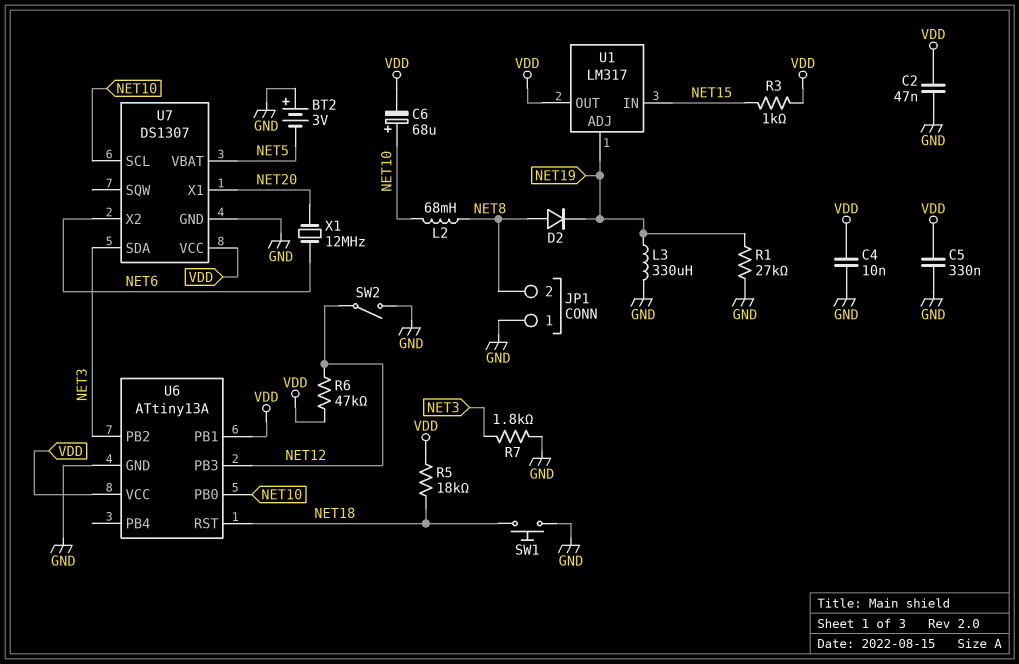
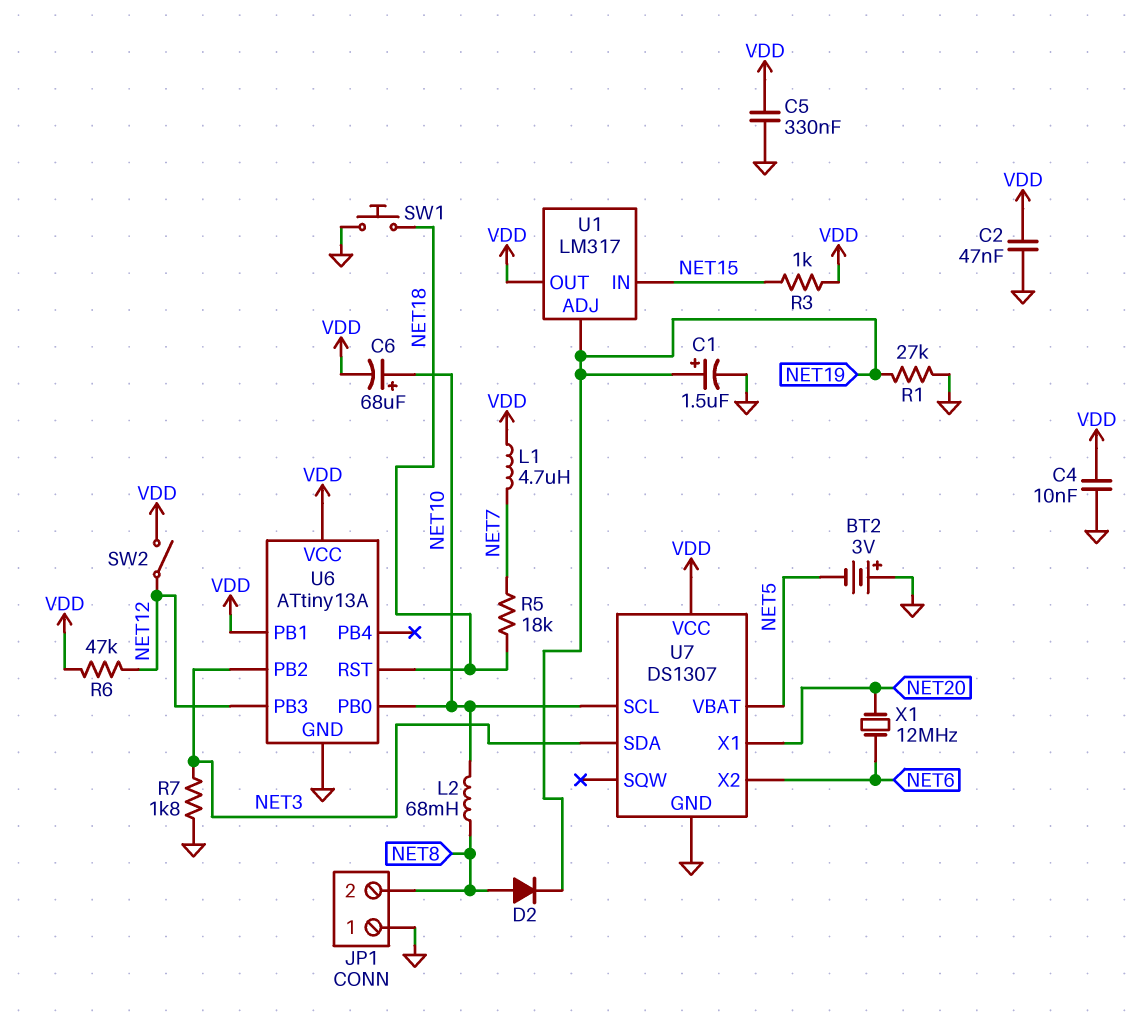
C1: none -> 1.5uF (plus NET19, minus GND)
L1: none -> 4.7uH (NET7, VDD)
L3: 330uH (GND, NET19) -> none
R5: 18k (NET18, VDD) -> 18k (NET7, NET18)
SW2: switch (GND, NET12) -> switch (NET12, VDD)

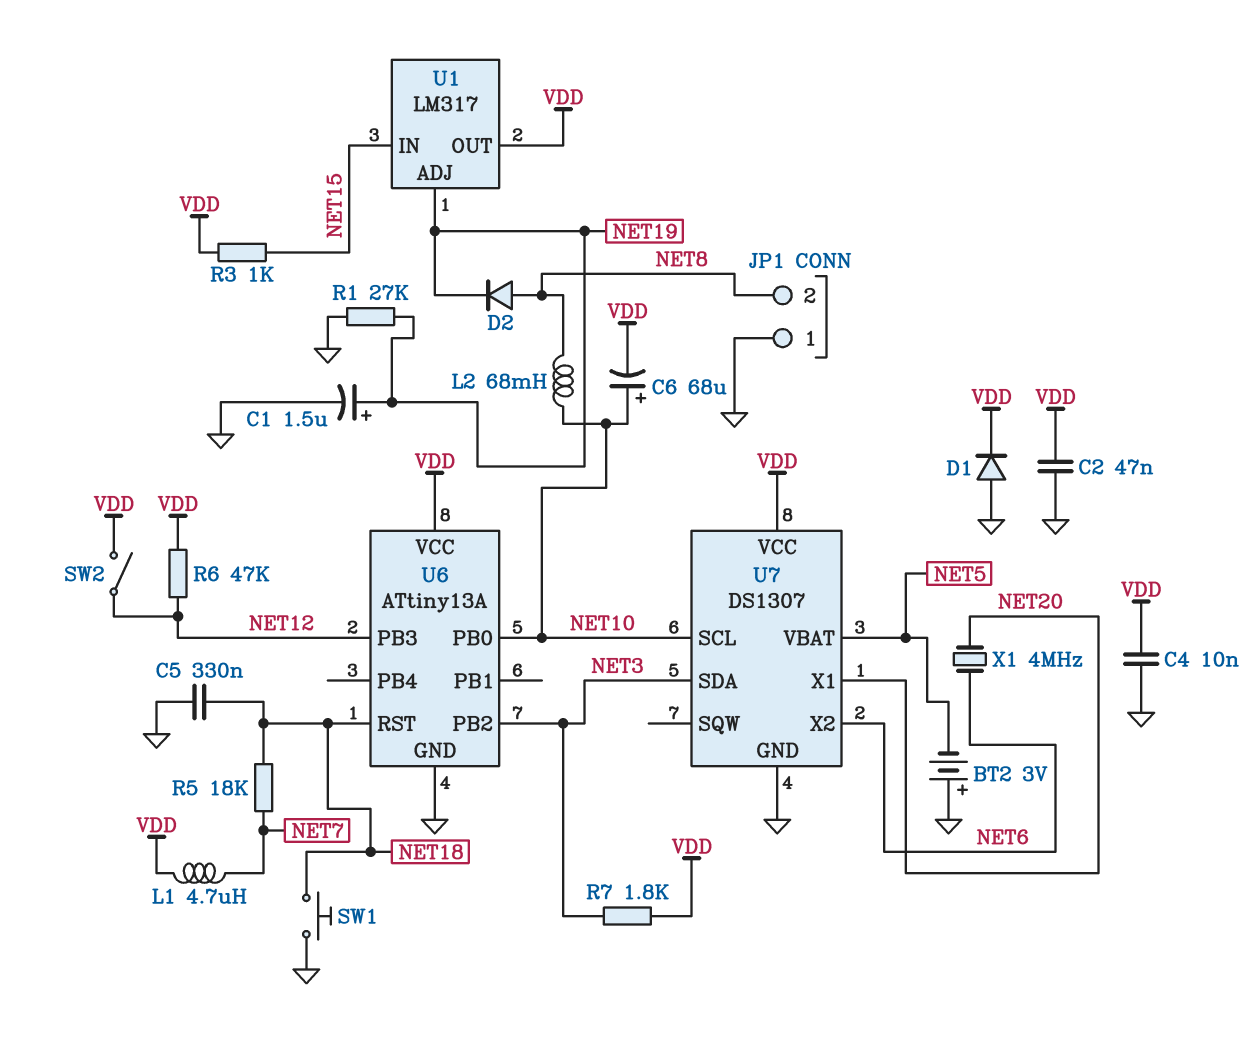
C5: 330nF (GND, VDD) -> 330nF (GND, NET18)
D1: none -> diode (A GND, K VDD)
R7: 1.8k (GND, NET3) -> 1.8k (NET3, VDD)
U6 pin PB1: VDD -> none
X1: 12MHz (NET6, NET20) -> 4MHz (NET6, NET20)

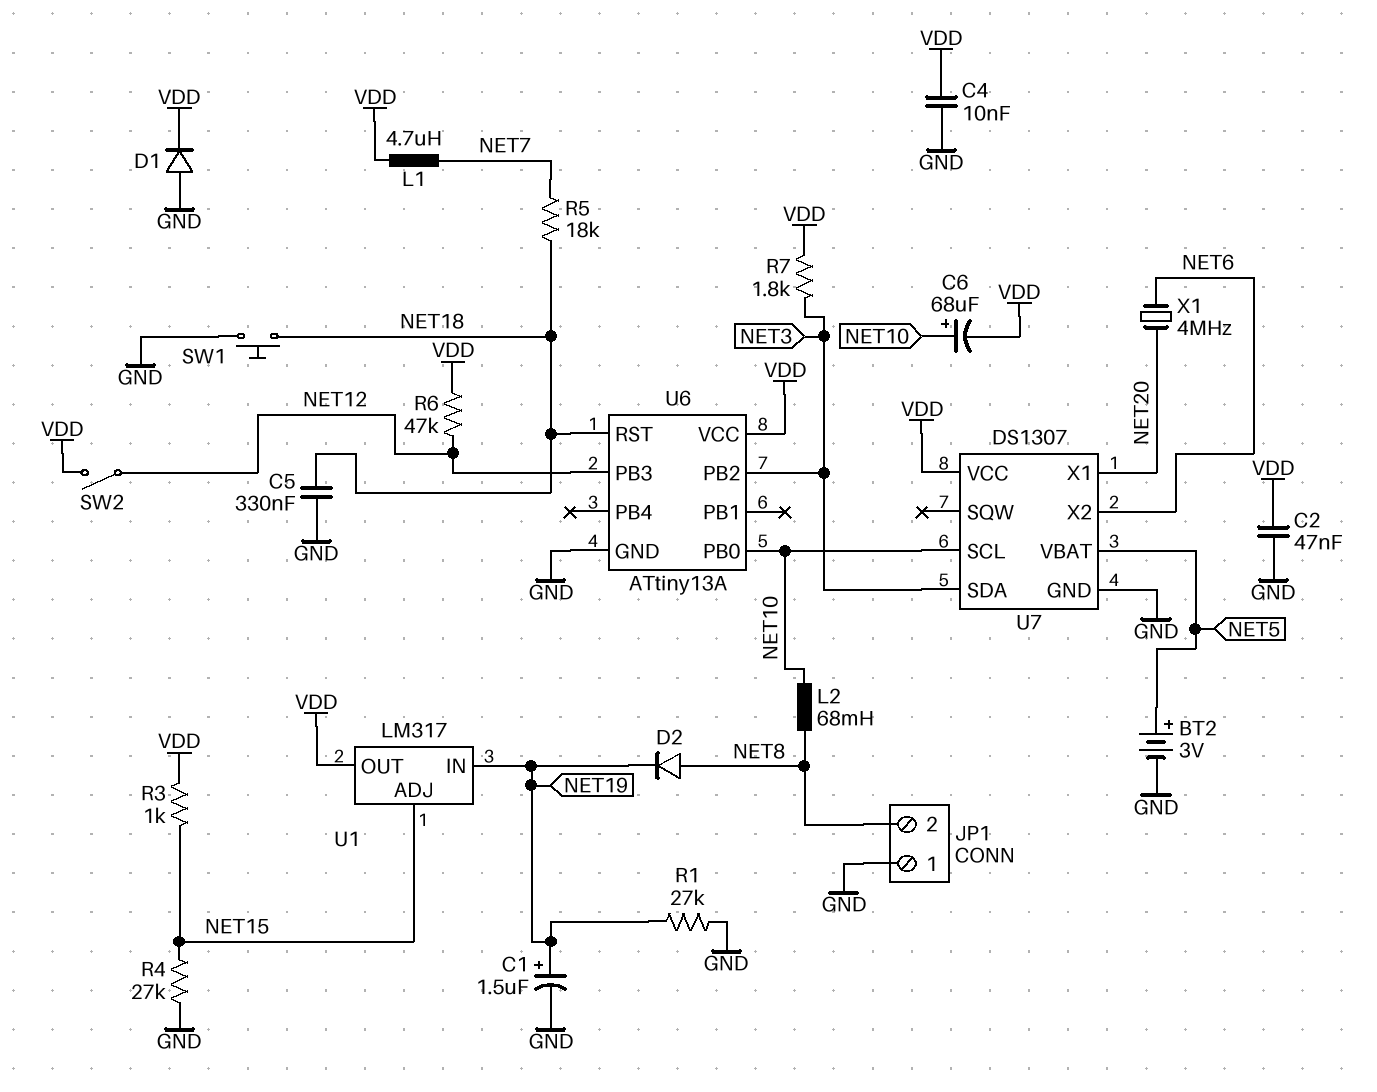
BT2: 3V (plus GND, minus NET5) -> 3V (plus NET5, minus GND)
R4: none -> 27k (GND, NET15)
U1 pin ADJ: NET19 -> NET15
U1 pin IN: NET15 -> NET19

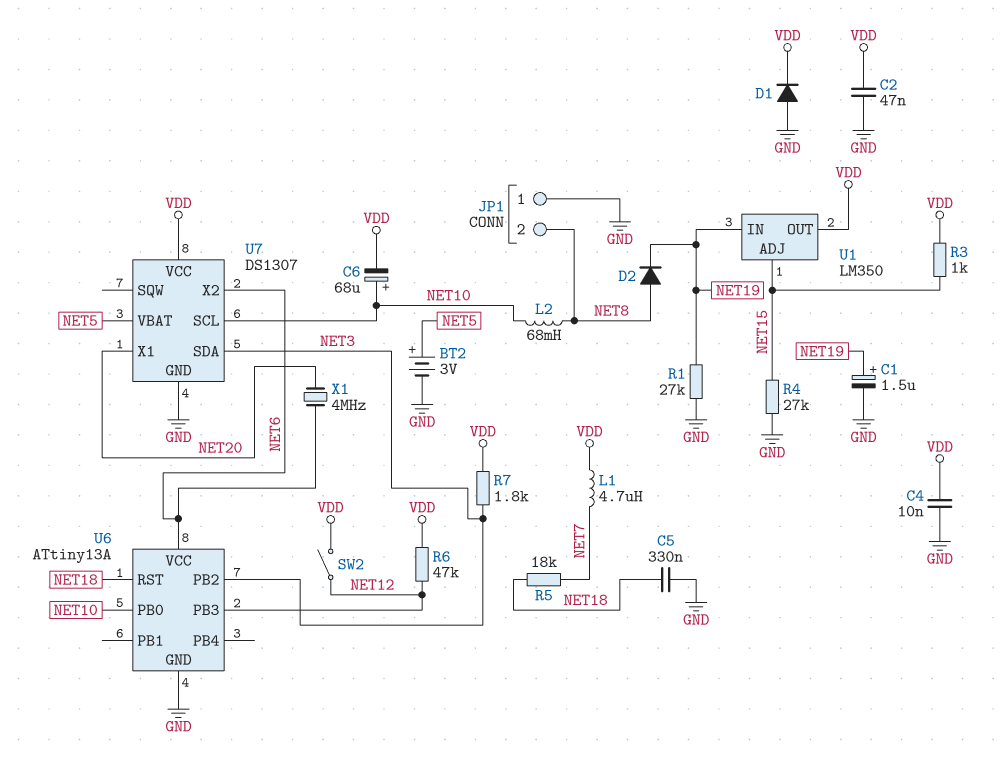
SW1: button (GND, NET18) -> none
U1: LM317 -> LM350
U6 pin VCC: VDD -> NET6

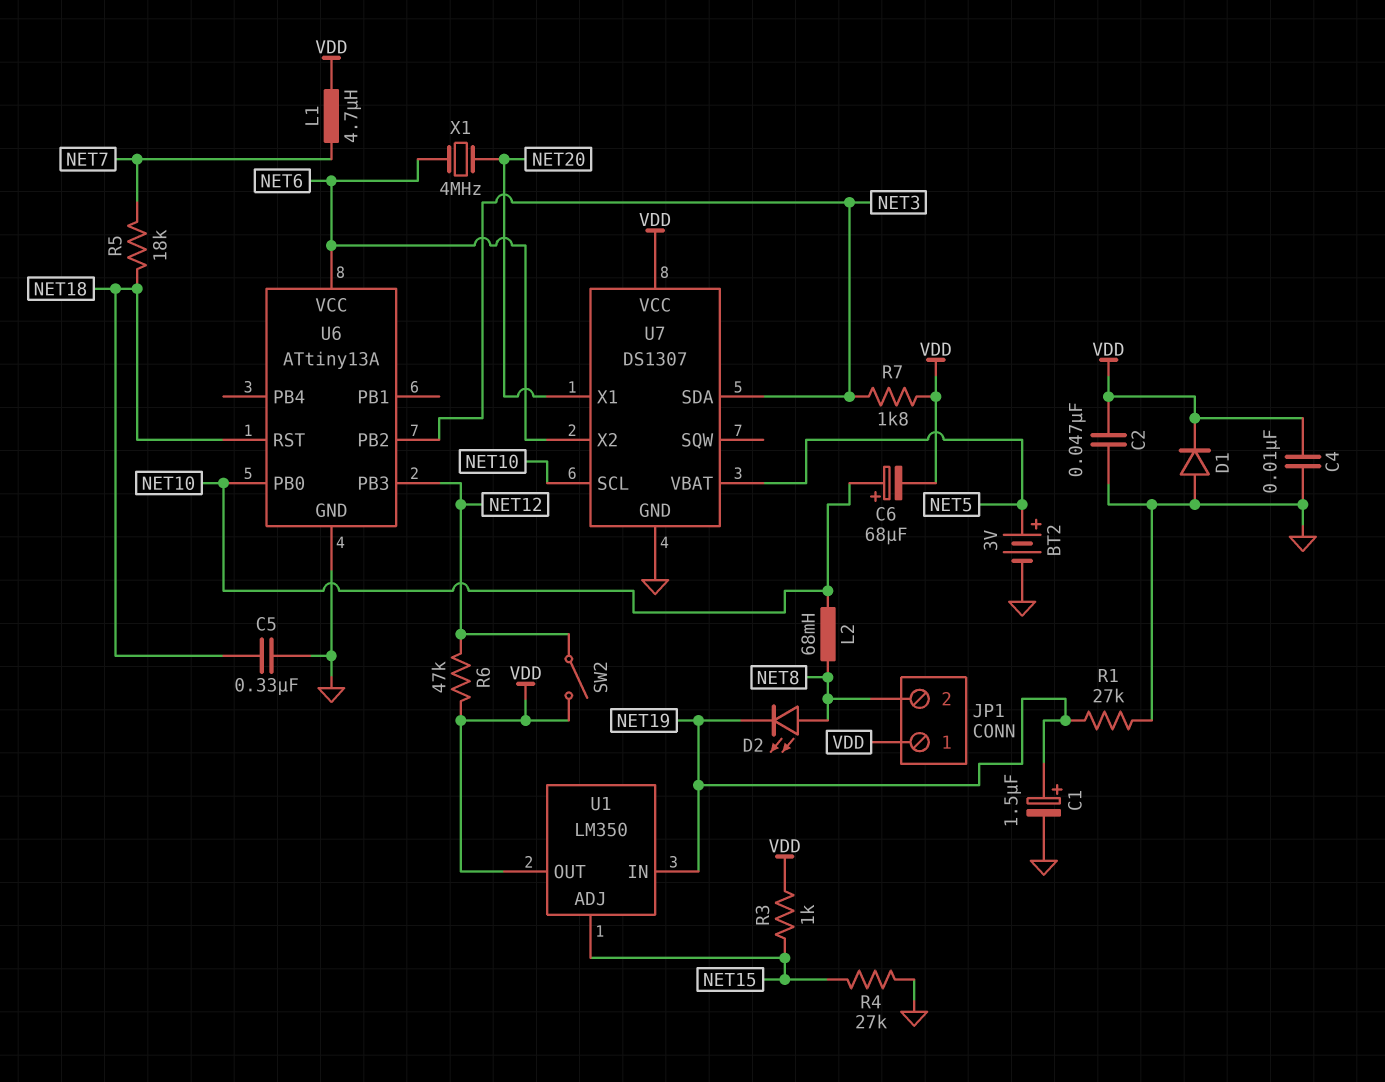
D2: diode (A NET8, K NET19) -> LED (A NET8, K NET19)
JP1 pin 1: GND -> VDD

